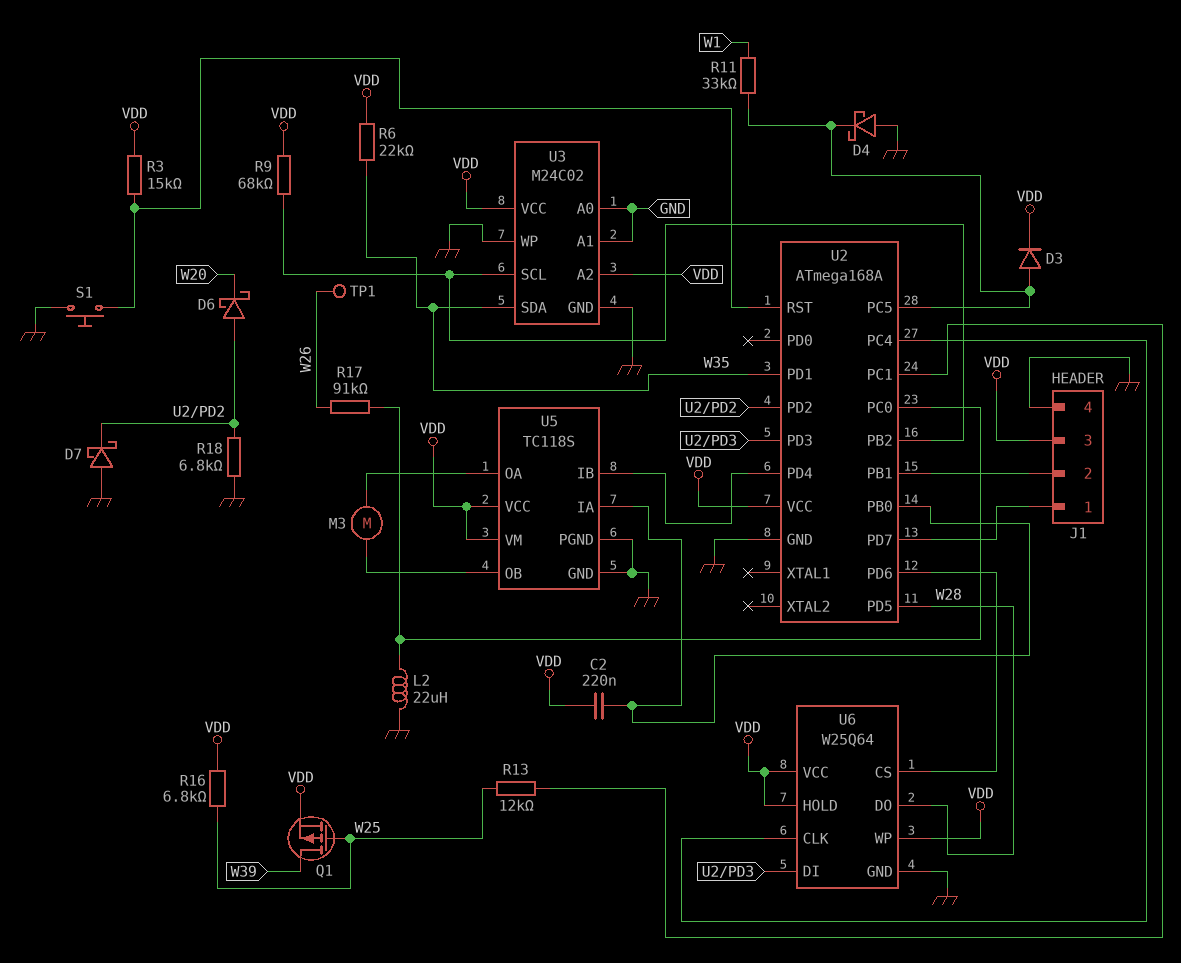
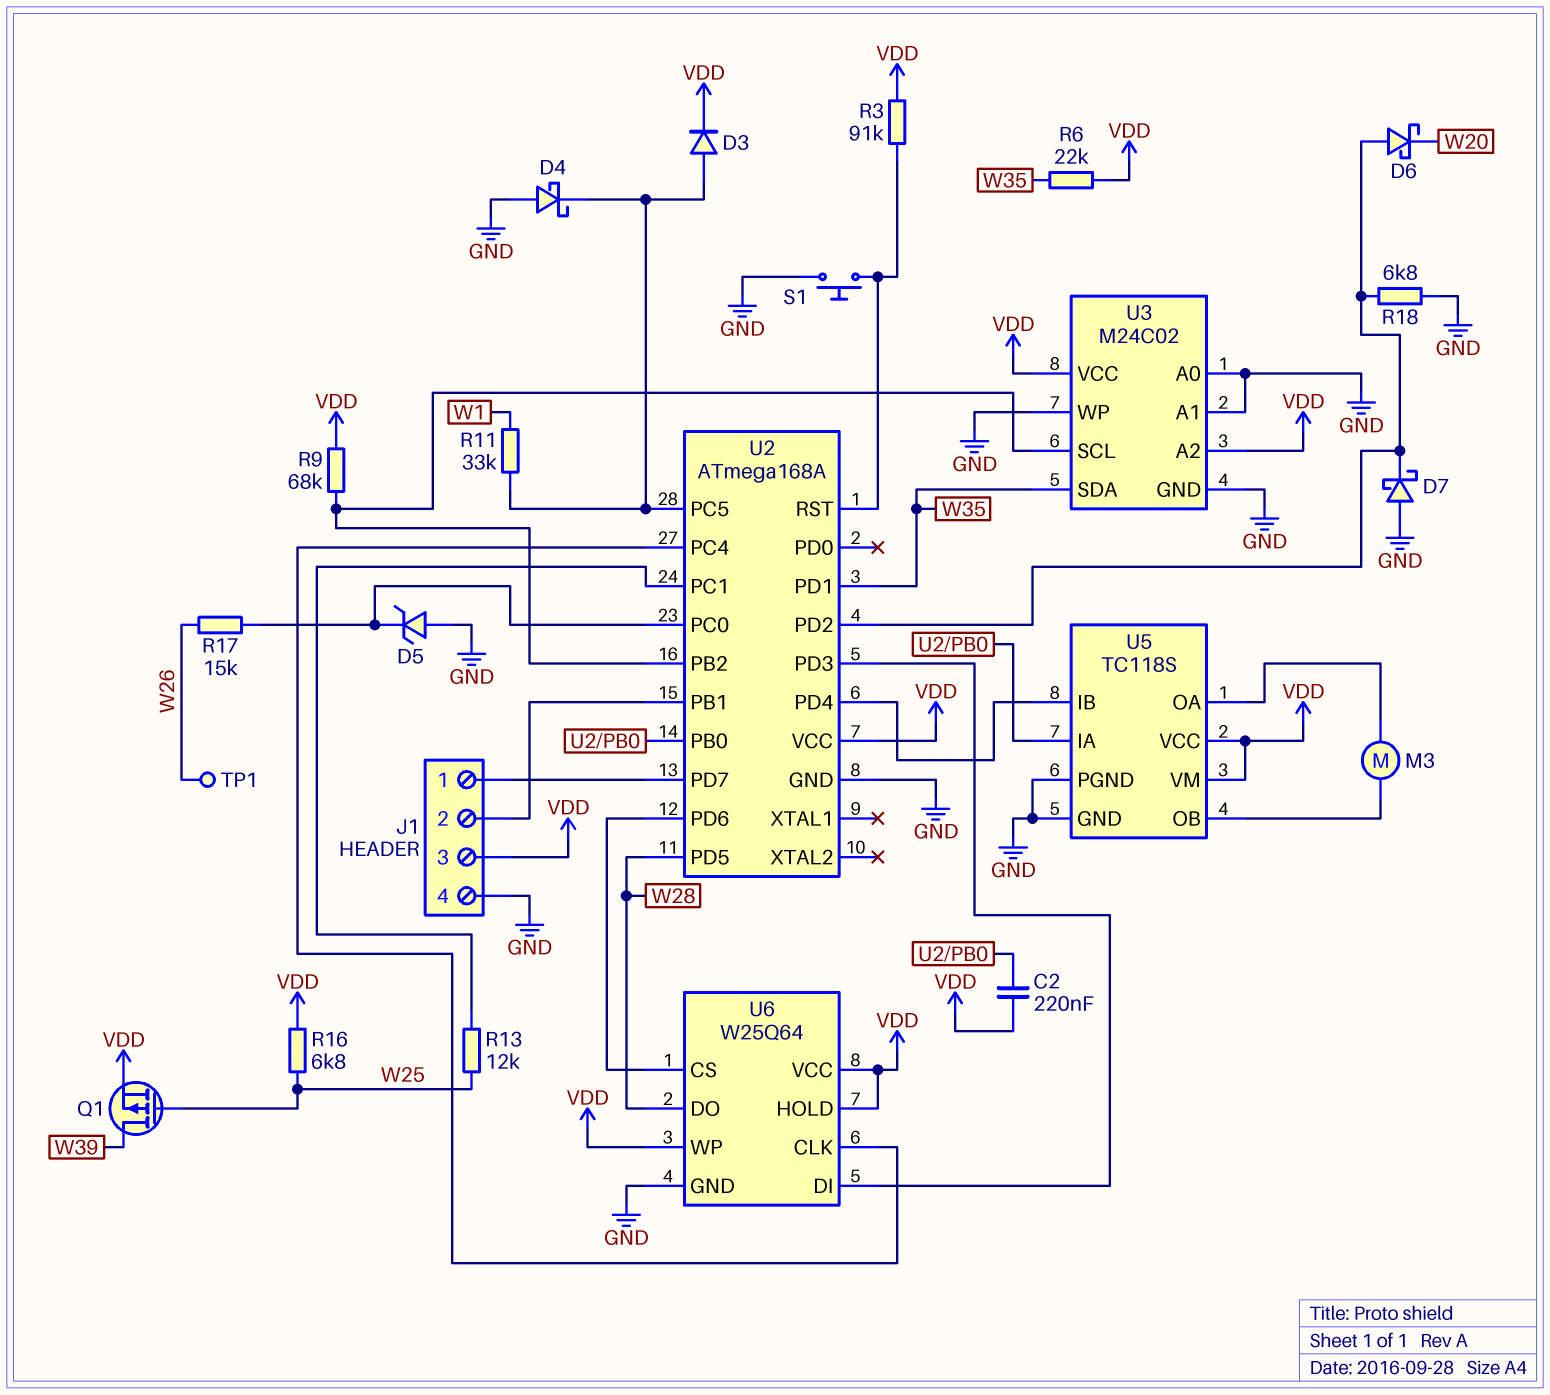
D5: none -> zener (A GND, K U2/PC0)
L2: 22uH (GND, U2/PC0) -> none
R3: 15k (U2/RST, VDD) -> 91k (U2/RST, VDD)
R17: 91k (U2/PC0, W26) -> 15k (U2/PC0, W26)

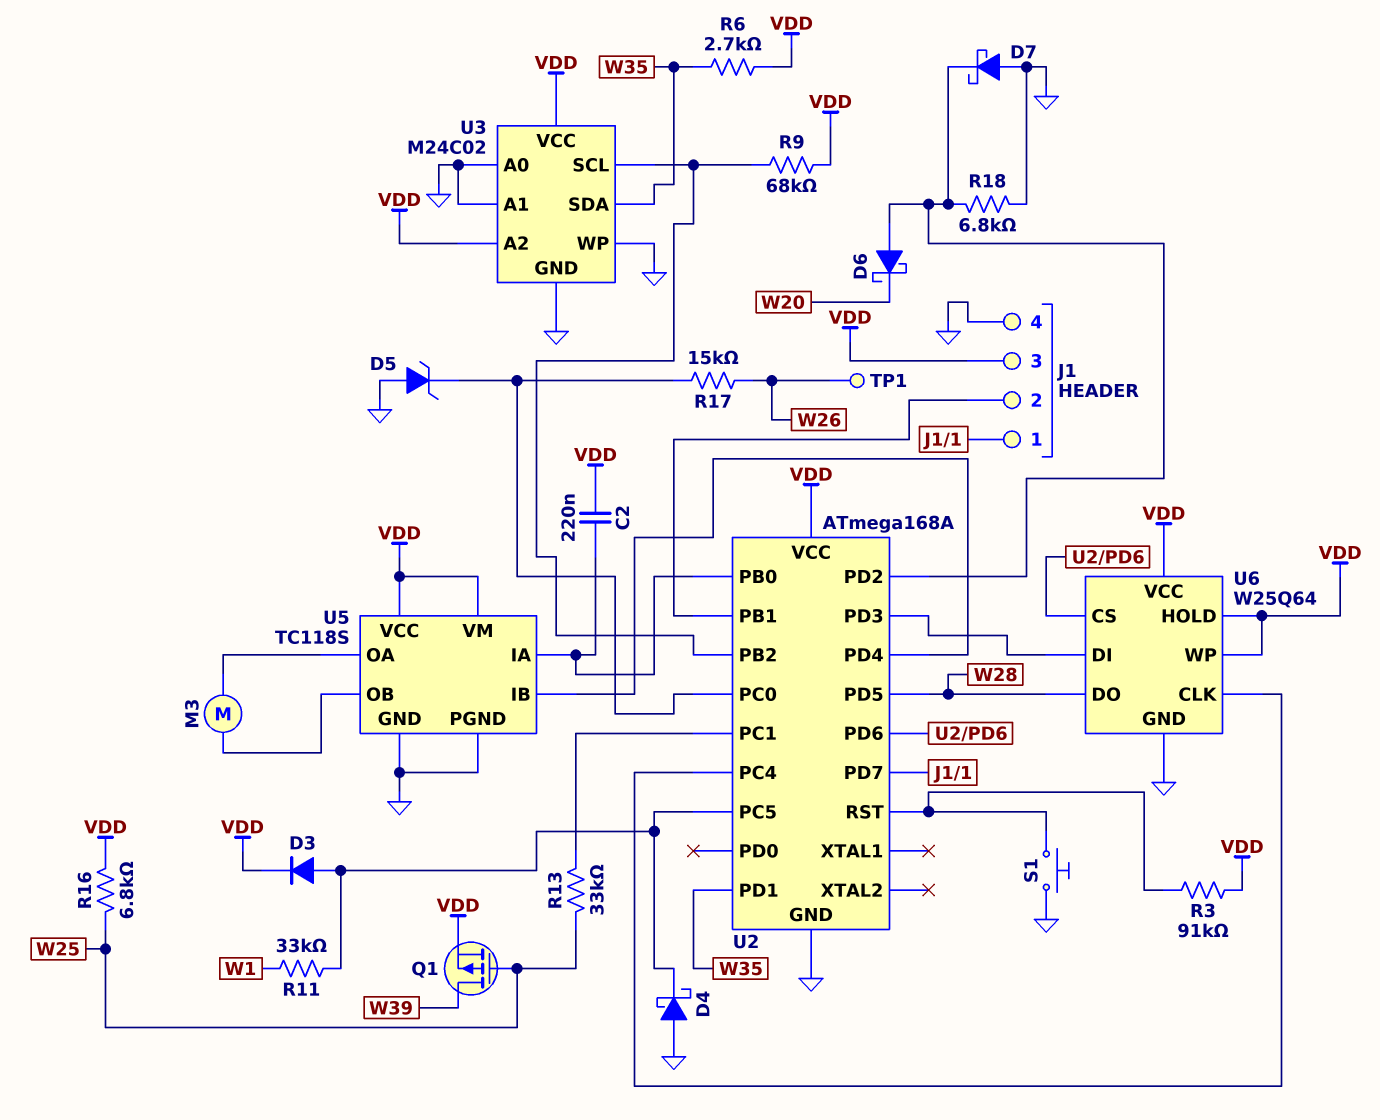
R6: 22k (VDD, W35) -> 2.7k (VDD, W35)
R13: 12k (U2/PC1, W25) -> 33k (U2/PC1, W25)

